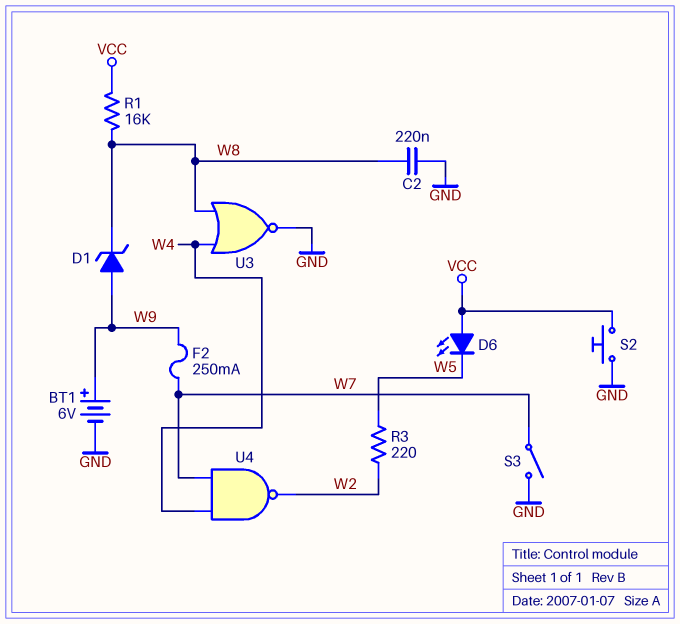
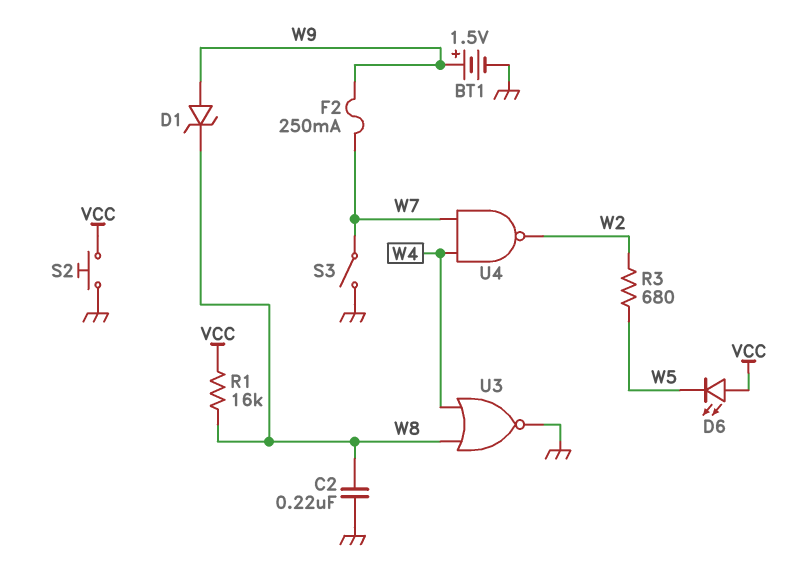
BT1: 6V (plus W9, minus GND) -> 1.5V (plus W9, minus GND)
R3: 220 (W2, W5) -> 680 (W2, W5)

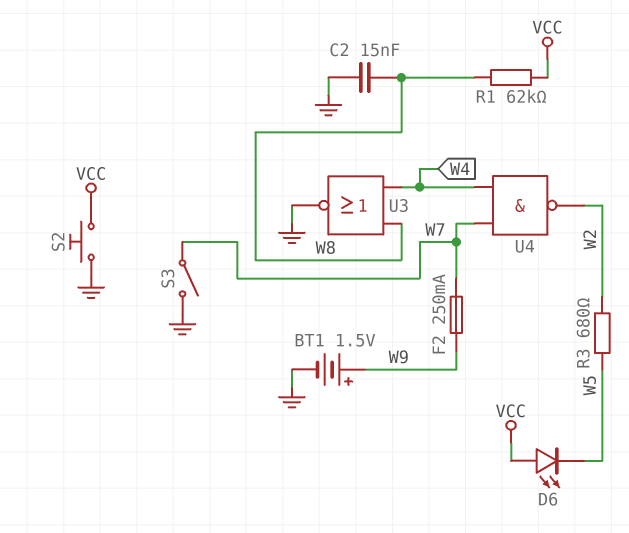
C2: 220nF (GND, W8) -> 15nF (GND, W8)
D1: zener (A W9, K W8) -> none
R1: 16k (VCC, W8) -> 62k (VCC, W8)

